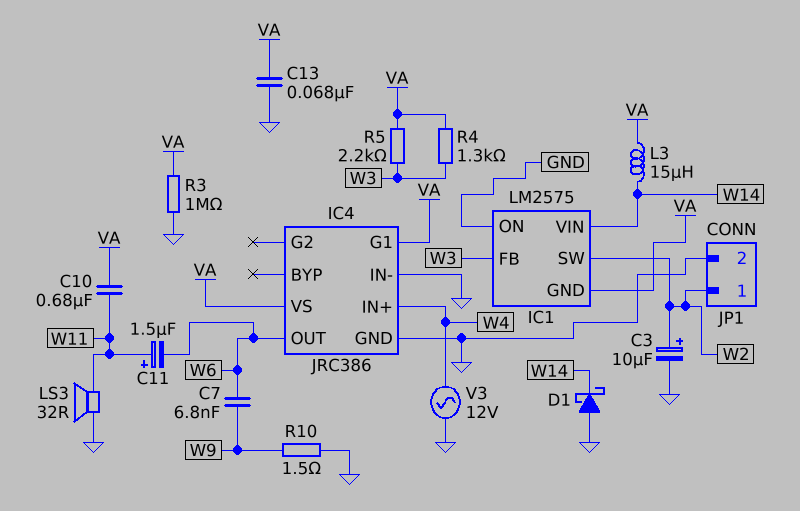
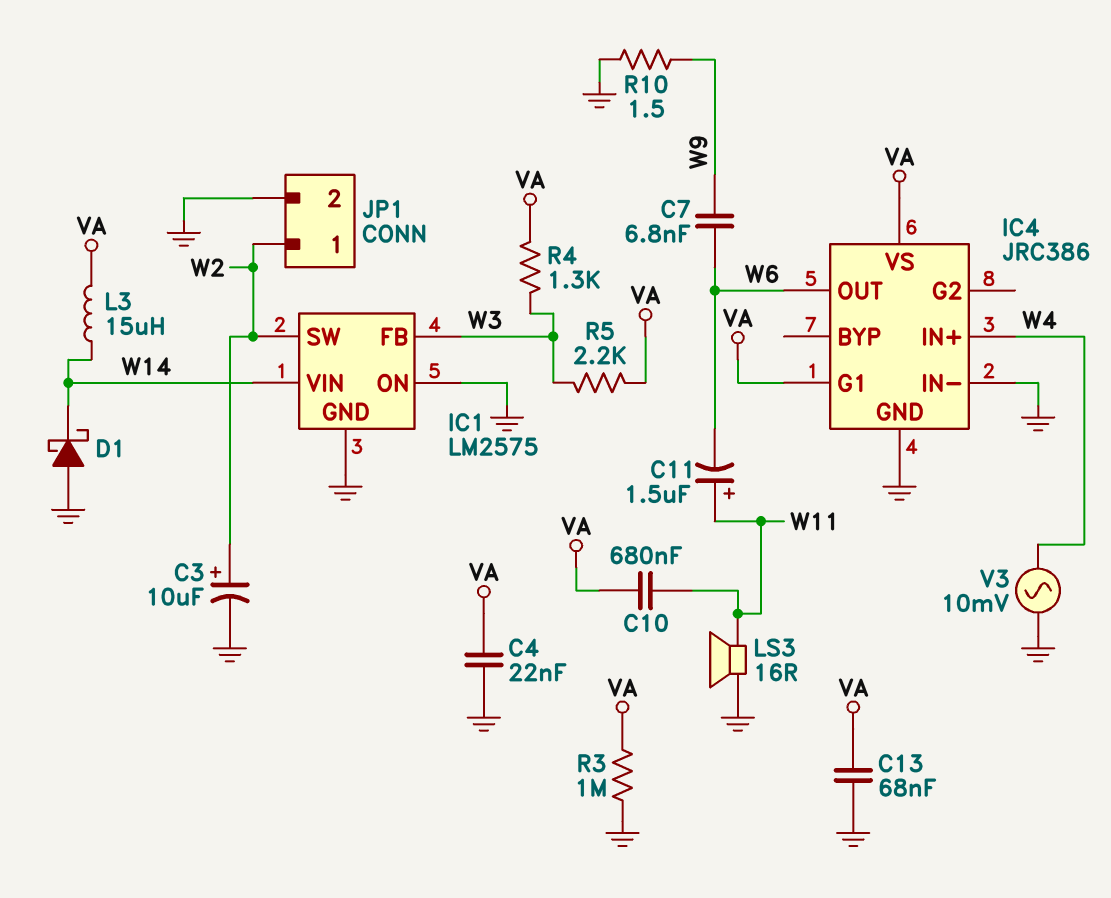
C4: none -> 22nF (GND, VA)
IC1 pin GND: VA -> GND
LS3: speaker 32R (GND, W11) -> speaker 16R (GND, W11)
V3: AC 12V (GND, W4) -> AC 10mV (GND, W4)

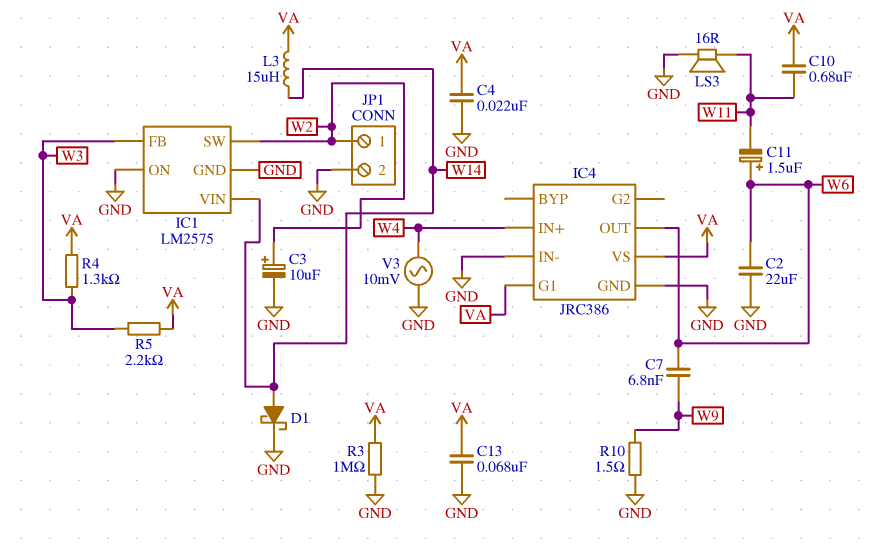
C2: none -> 22uF (GND, W6)
C11: 1.5uF (plus W11, minus W6) -> 1.5uF (plus W6, minus W11)
D1: schottky (A GND, K W14) -> schottky (A W14, K GND)

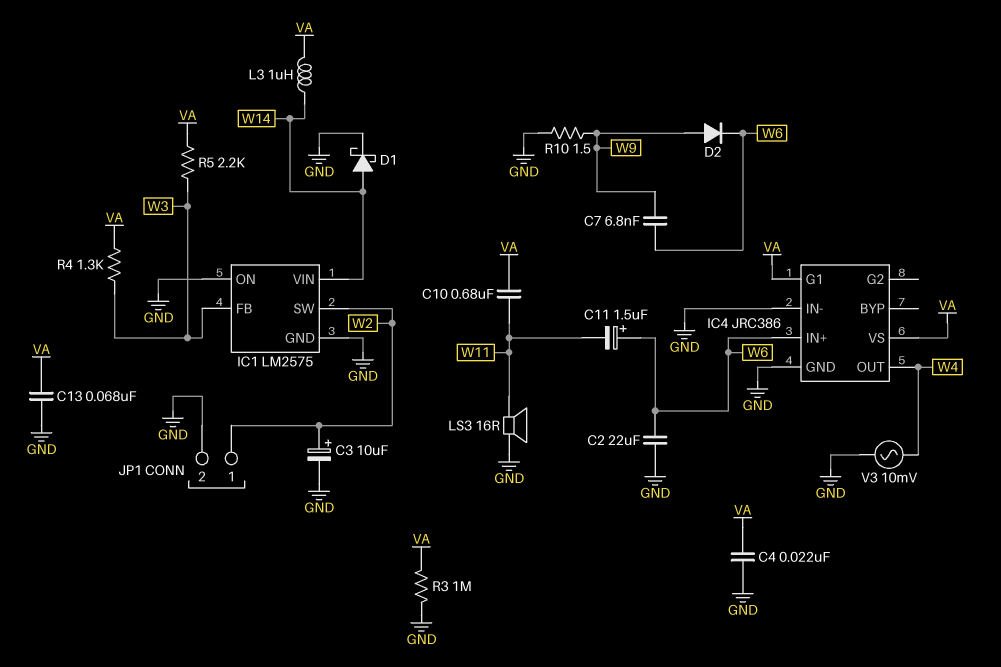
D2: none -> diode (A W9, K W6)
IC4 pin IN+: W4 -> W6
IC4 pin OUT: W6 -> W4
L3: 15uH (VA, W14) -> 1uH (VA, W14)

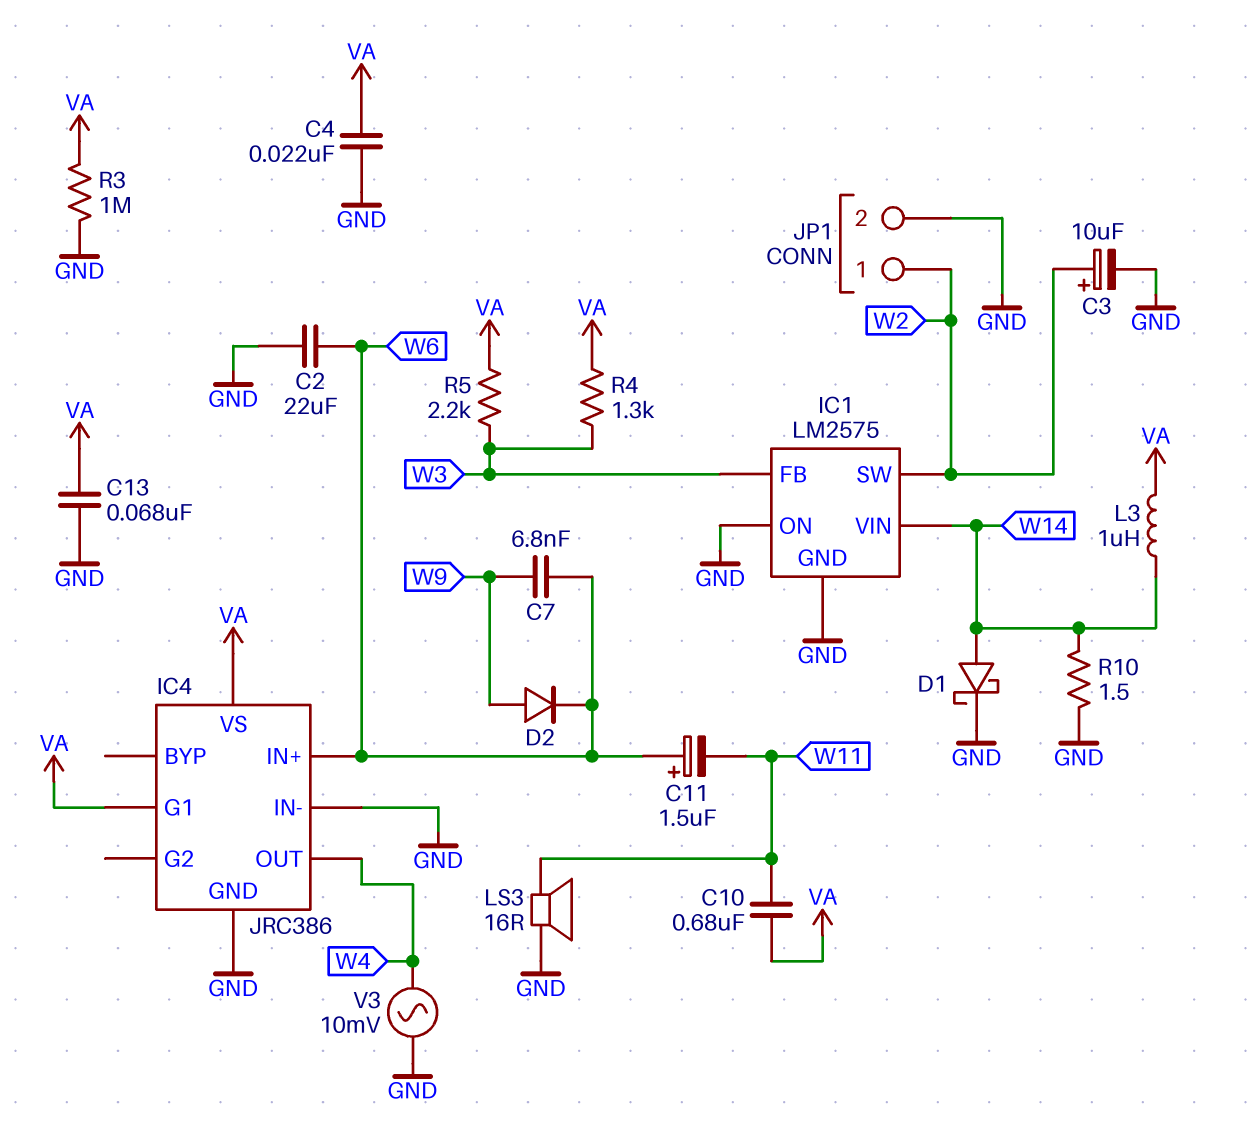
R10: 1.5 (GND, W9) -> 1.5 (GND, W14)

